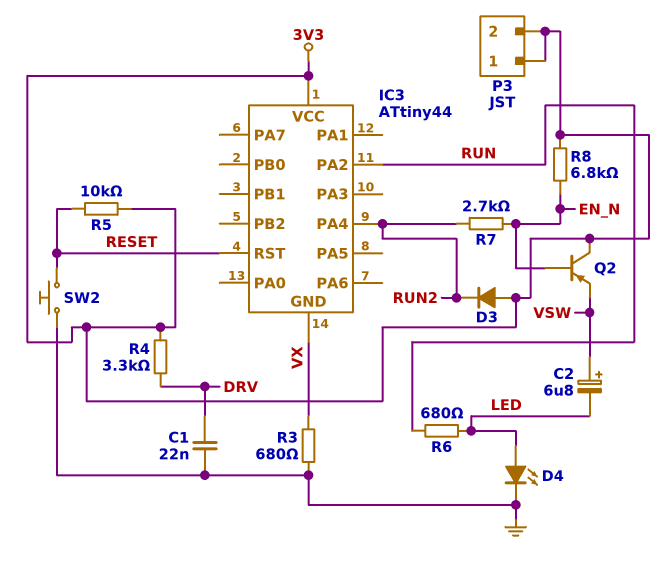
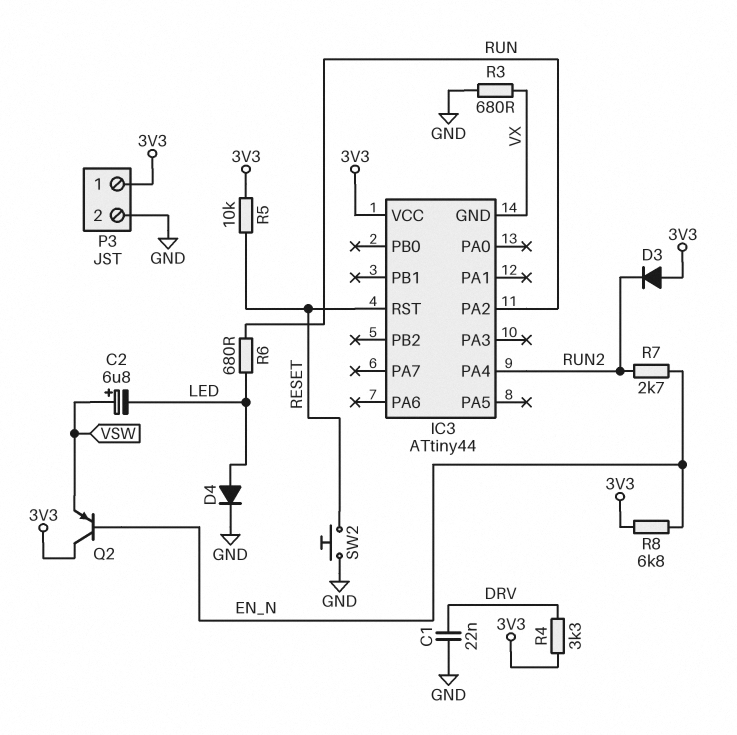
D4: LED (A LED, K GND) -> diode (A LED, K GND)
P3 pin 2: 3V3 -> GND

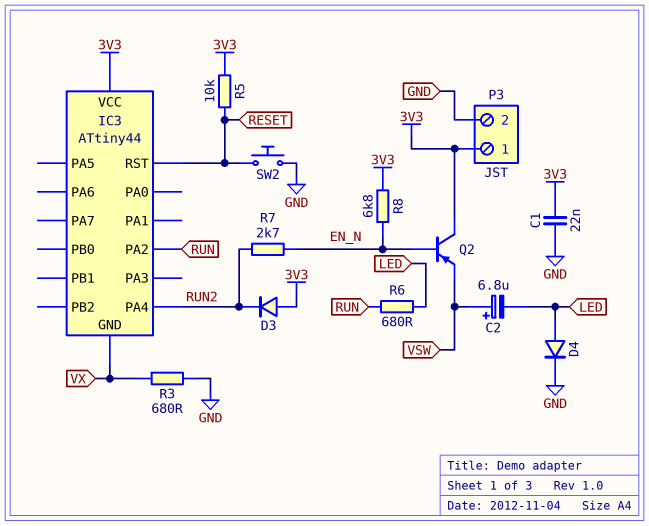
C1: 22nF (DRV, GND) -> 22nF (3V3, GND)
R4: 3.3k (3V3, DRV) -> none

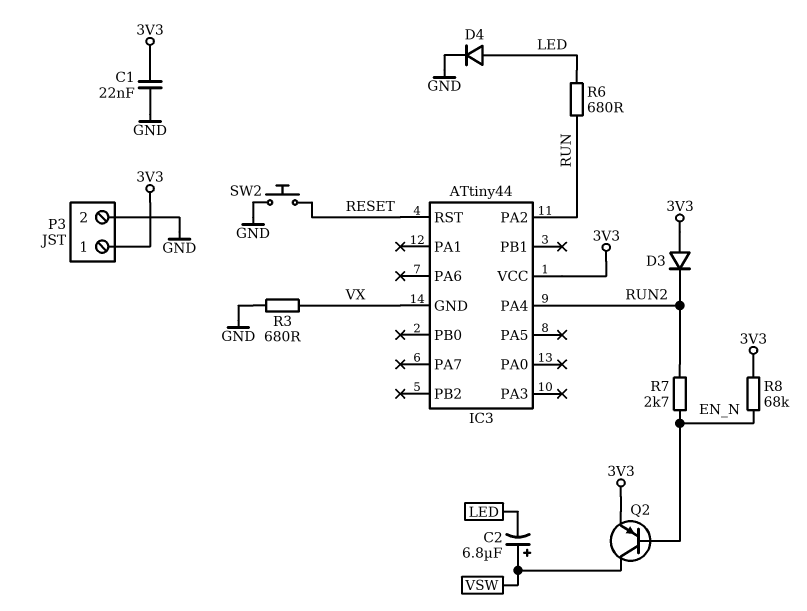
Q2: PNP (B EN_N, C 3V3, E VSW) -> PNP (B EN_N, C VSW, E 3V3)
R5: 10k (3V3, RESET) -> none
R8: 6.8k (3V3, EN_N) -> 68k (3V3, EN_N)

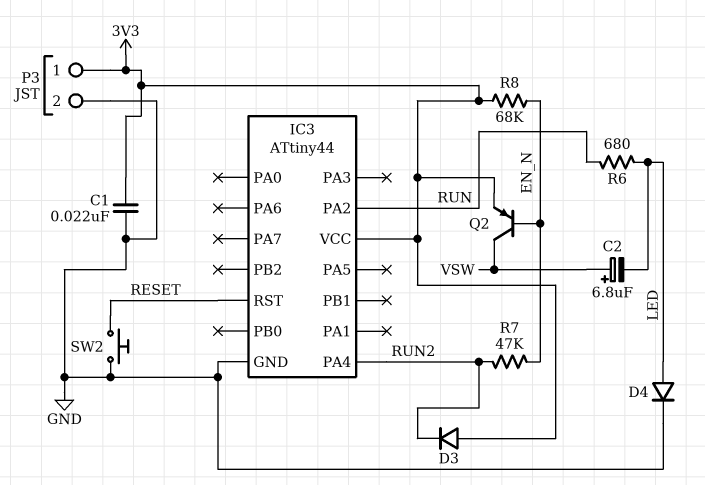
IC3 pin GND: VX -> GND
R3: 680 (GND, VX) -> none
R7: 2.7k (EN_N, RUN2) -> 47k (EN_N, RUN2)

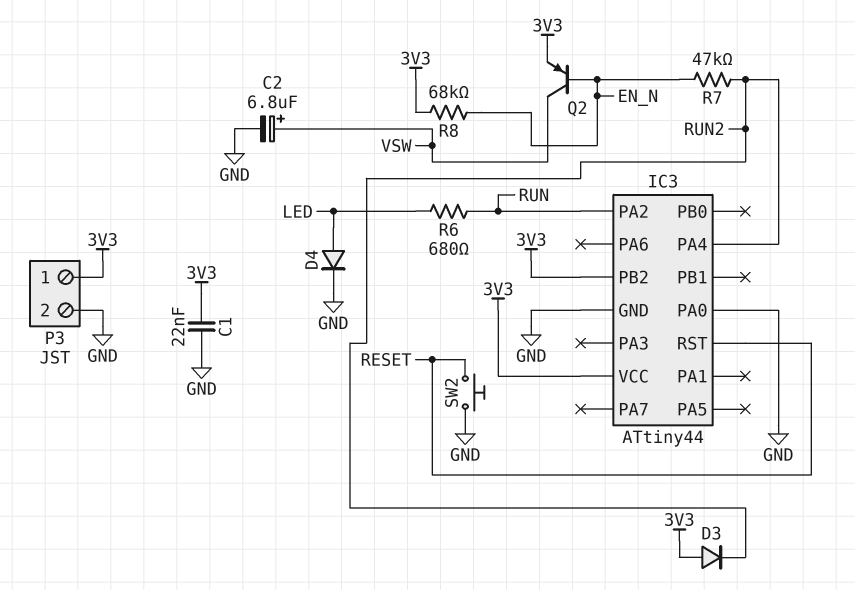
C2: 6.8uF (plus VSW, minus LED) -> 6.8uF (plus VSW, minus GND)
IC3 pin PA0: none -> GND
IC3 pin PB2: none -> 3V3

